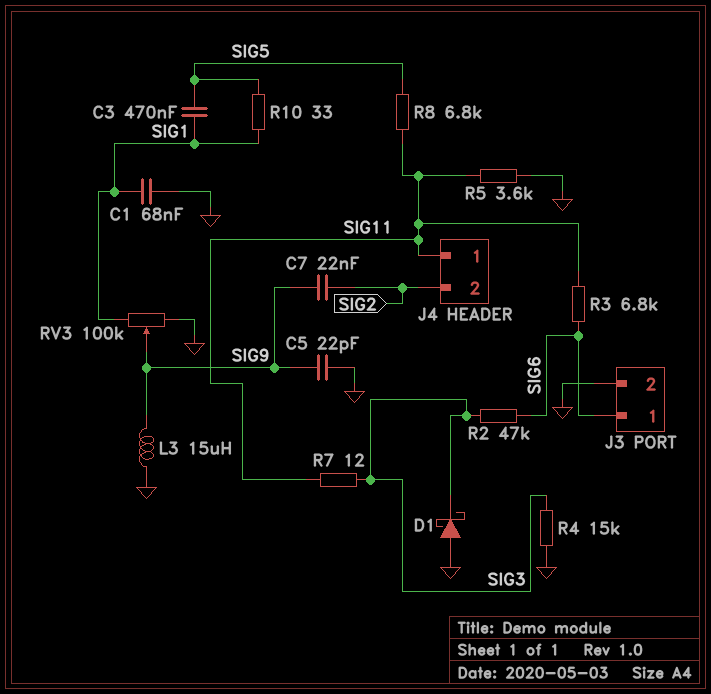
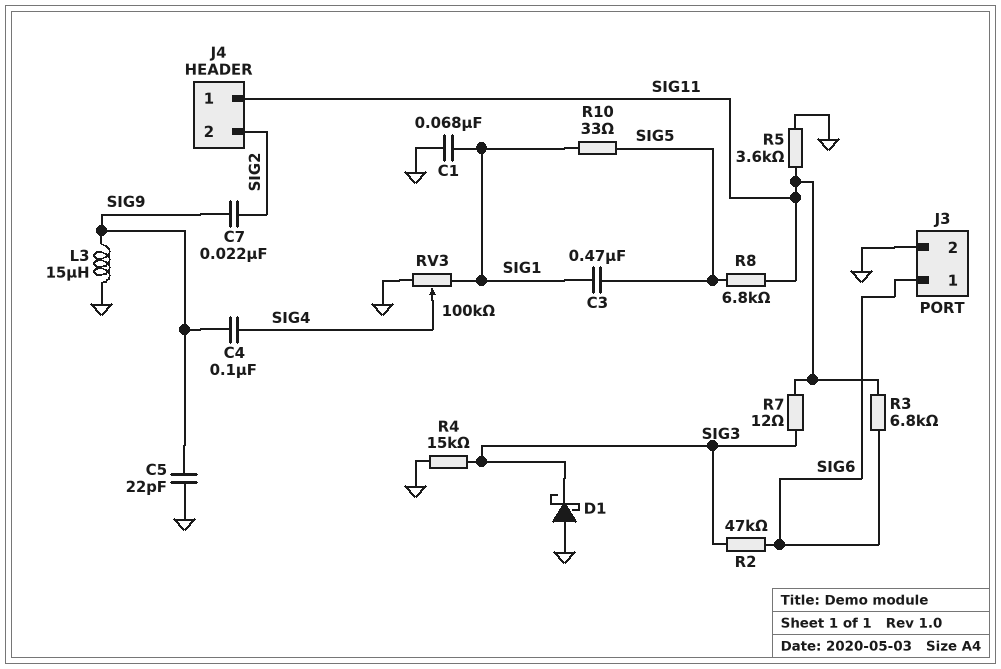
C4: none -> 100nF (SIG4, SIG9)
RV3: 100k (GND, SIG1, wiper SIG9) -> 100k (GND, SIG1, wiper SIG4)

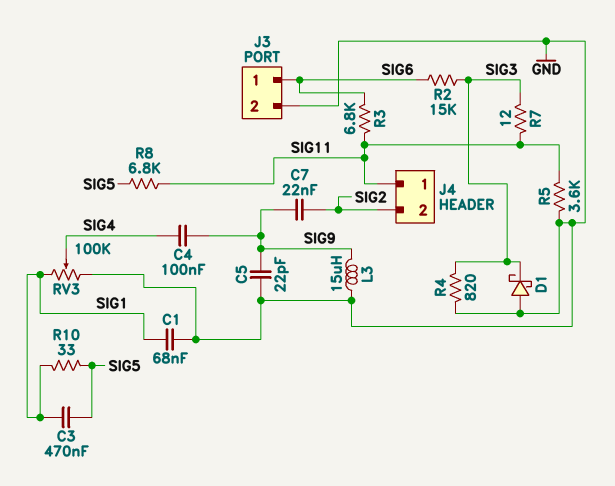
R2: 47k (SIG3, SIG6) -> 15k (SIG3, SIG6)
R4: 15k (GND, SIG3) -> 820 (GND, SIG3)

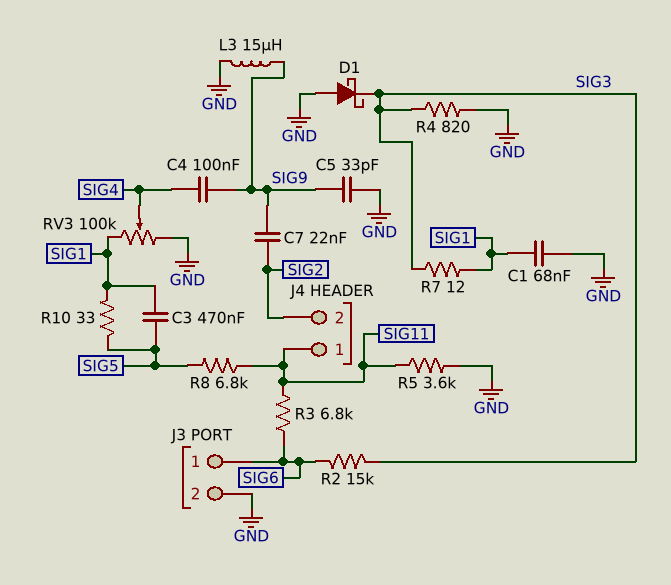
C5: 22pF (GND, SIG9) -> 33pF (GND, SIG9)
R7: 12 (SIG3, SIG11) -> 12 (SIG1, SIG3)

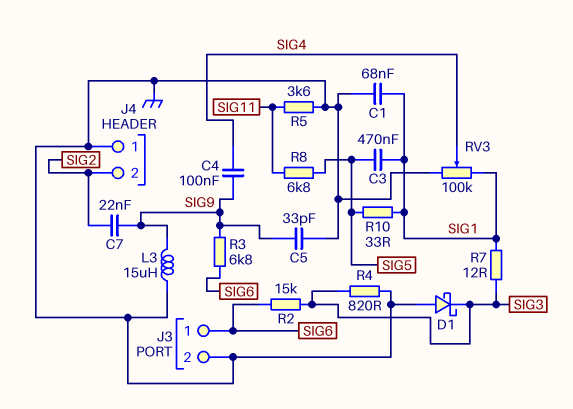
J4 pin 1: SIG11 -> GND
R3: 6.8k (SIG6, SIG11) -> 6.8k (SIG6, SIG9)

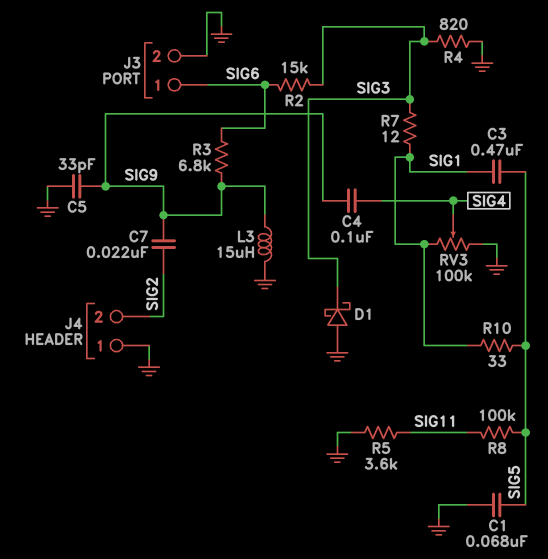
C1: 68nF (GND, SIG1) -> 68nF (GND, SIG5)
R8: 6.8k (SIG5, SIG11) -> 100k (SIG5, SIG11)

